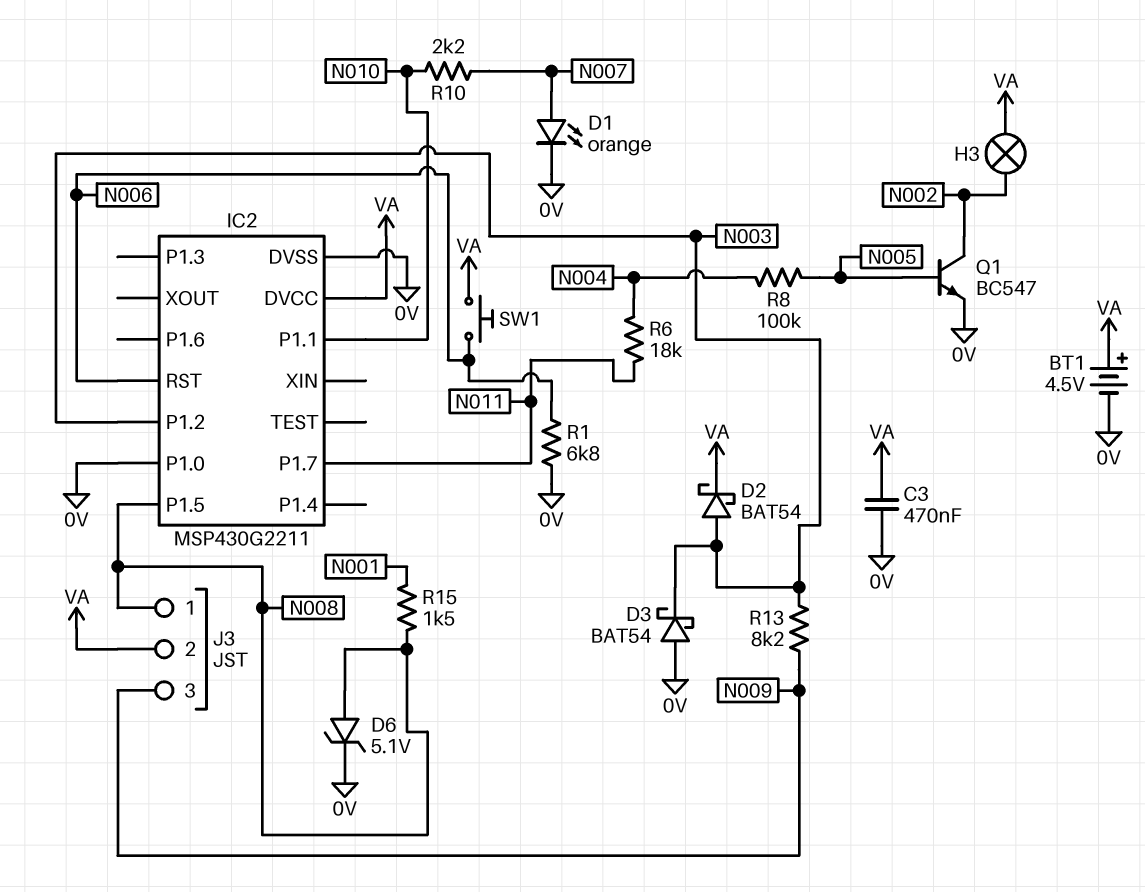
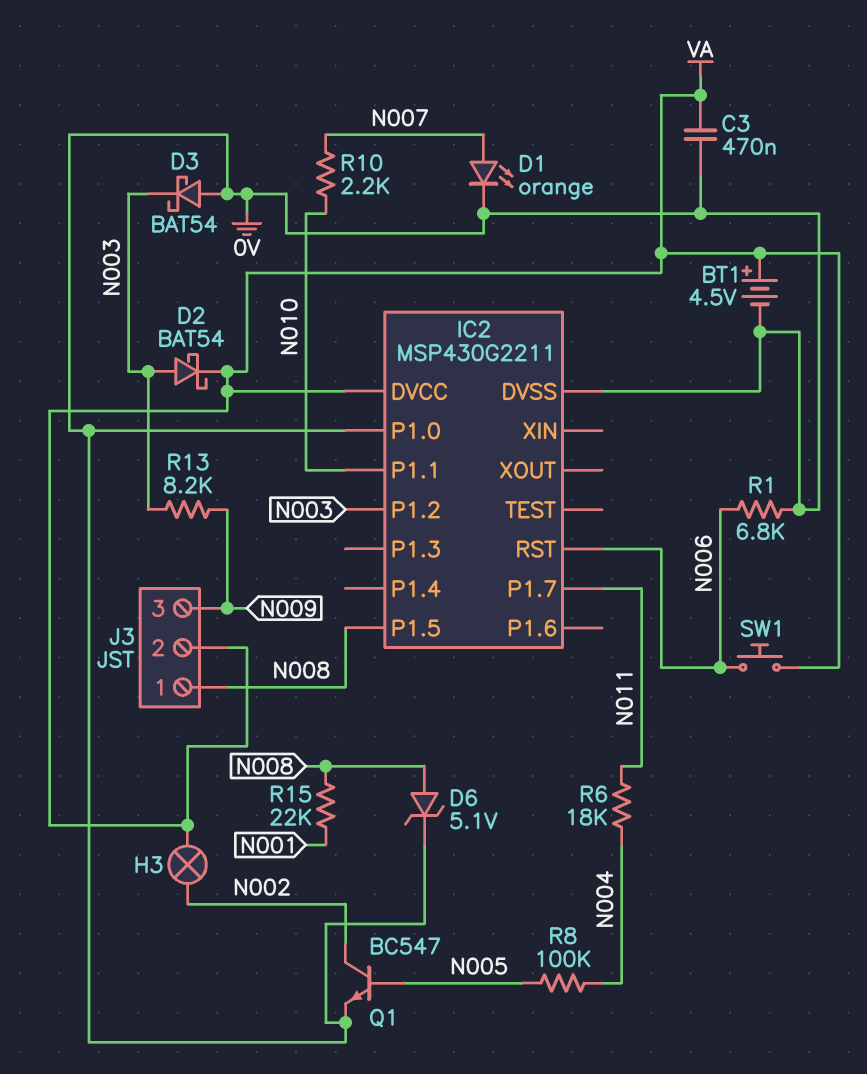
R15: 1.5k (N001, N008) -> 22k (N001, N008)

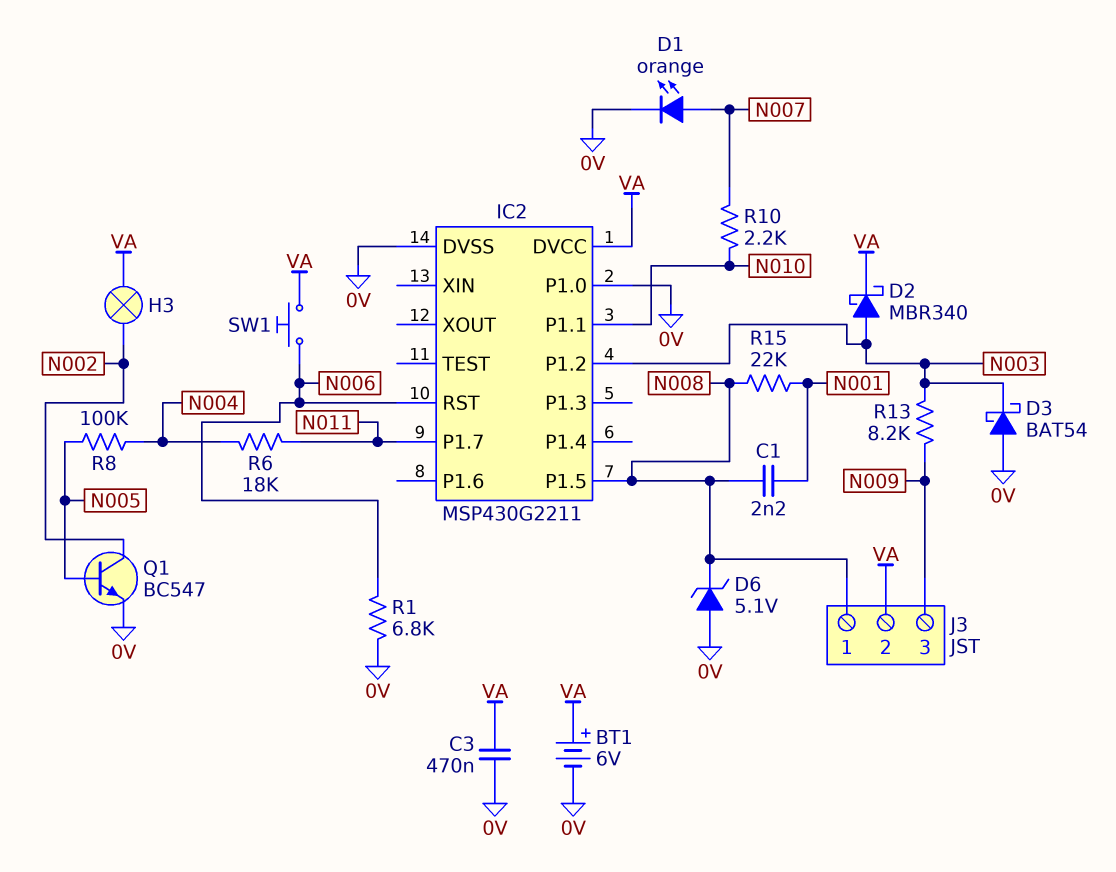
BT1: 4.5V (plus VA, minus 0V) -> 6V (plus VA, minus 0V)
C1: none -> 2.2nF (N001, N008)
D2: schottky BAT54 (A N003, K VA) -> schottky MBR340 (A N003, K VA)
D6: zener 5.1V (A N008, K 0V) -> zener 5.1V (A 0V, K N008)

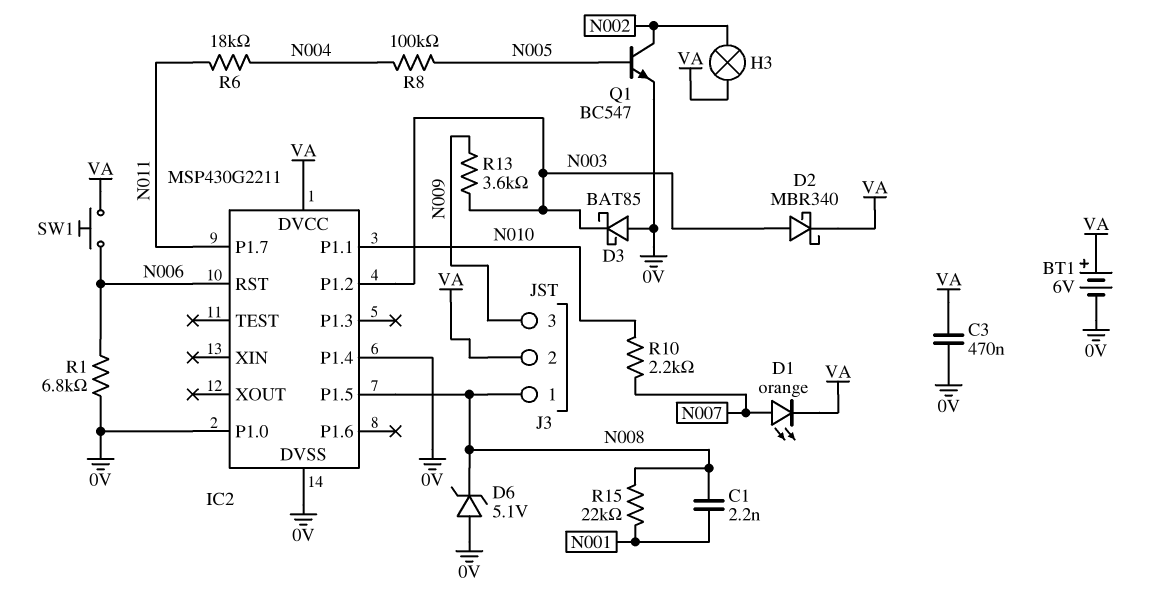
D1: LED orange (A N007, K 0V) -> LED orange (A N007, K VA)
D3: schottky BAT54 (A 0V, K N003) -> schottky BAT85 (A 0V, K N003)
IC2 pin P1.4: none -> 0V
R13: 8.2k (N003, N009) -> 3.6k (N003, N009)

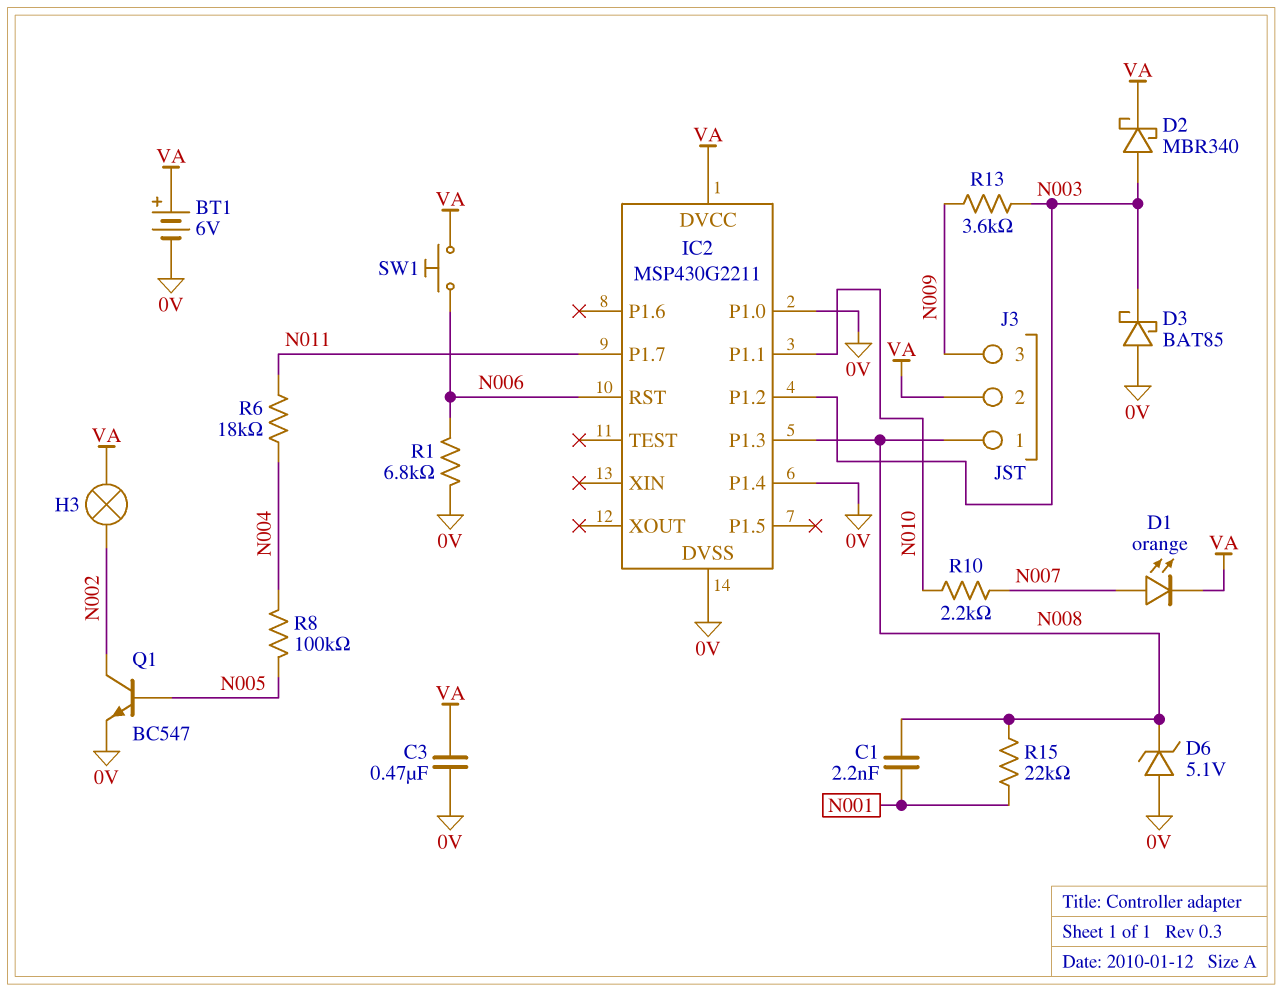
IC2 pin P1.3: none -> N008
IC2 pin P1.5: N008 -> none

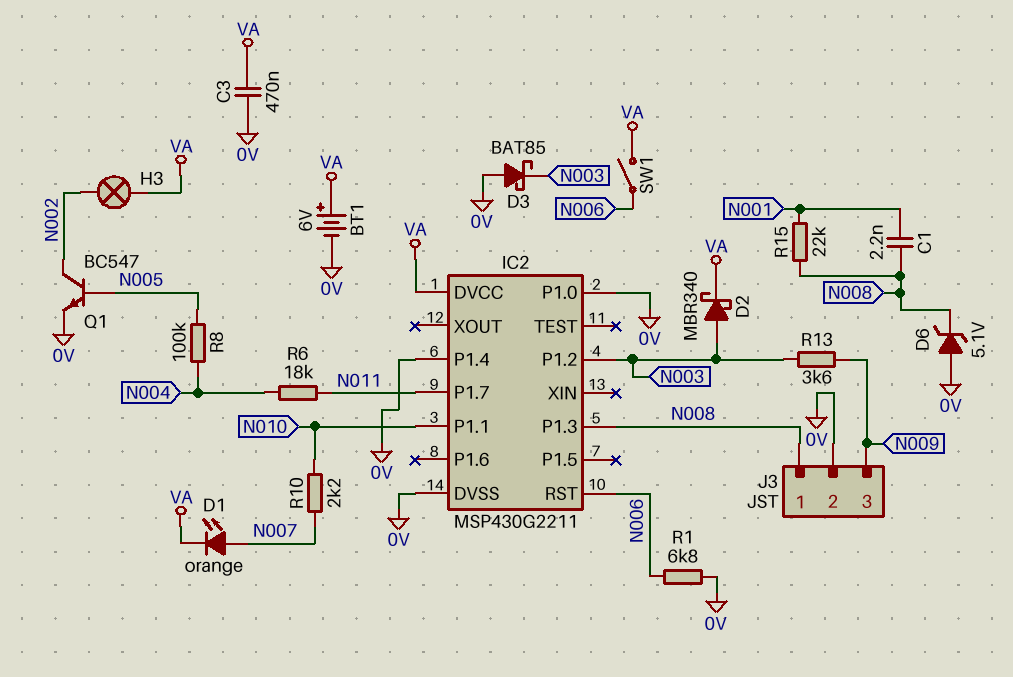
J3 pin 2: VA -> 0V
SW1: button (N006, VA) -> switch (N006, VA)

